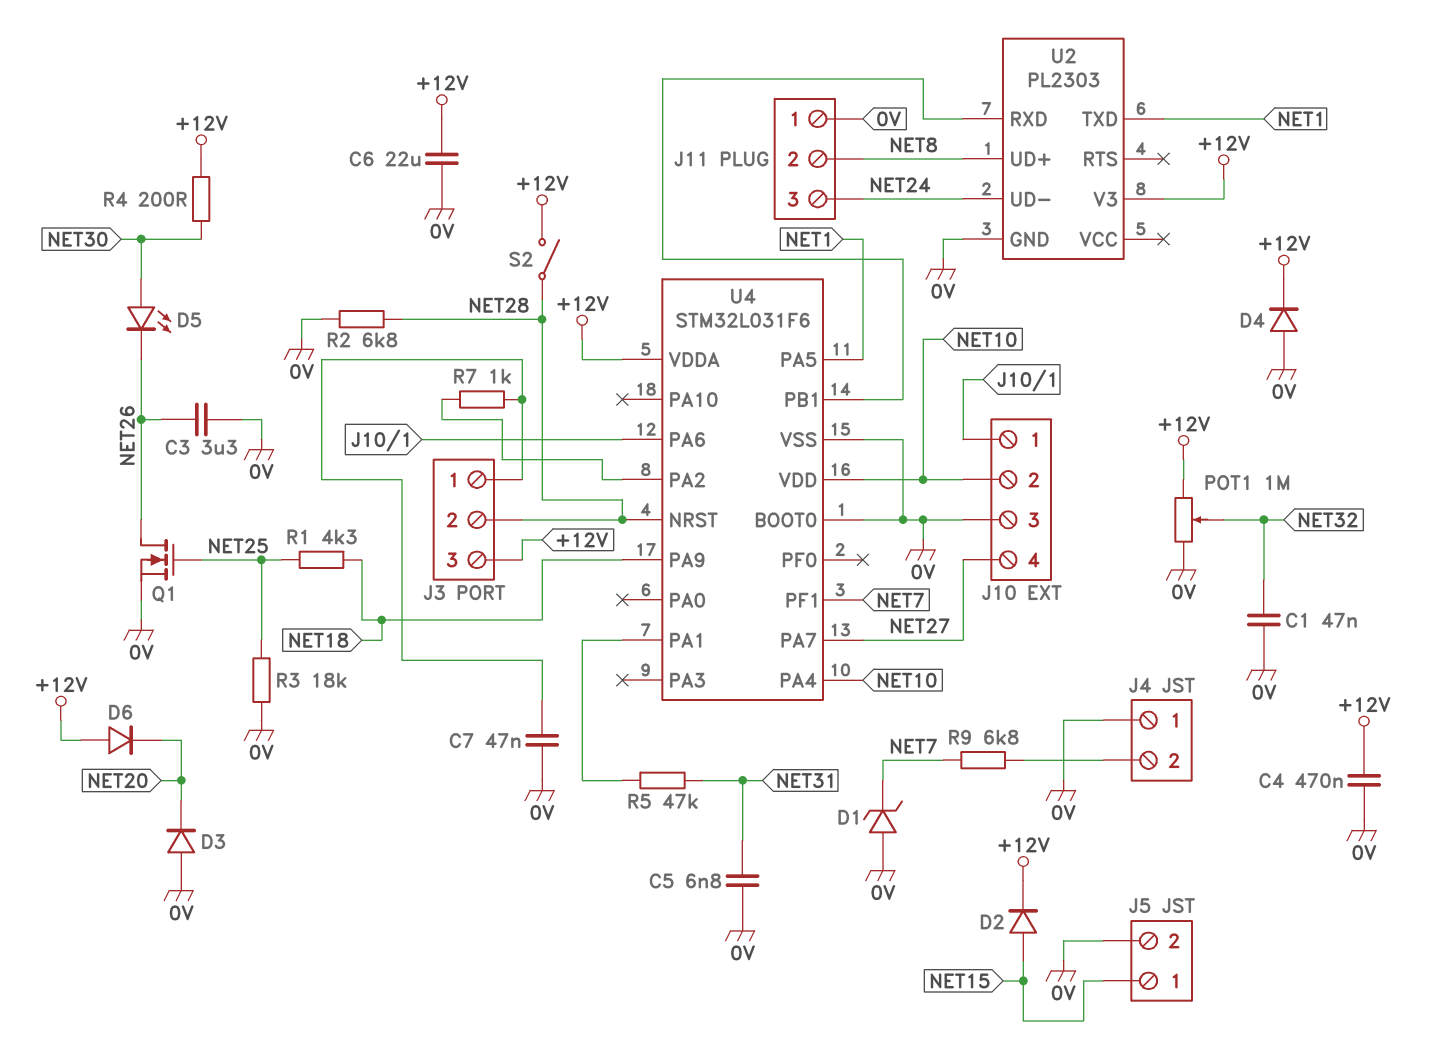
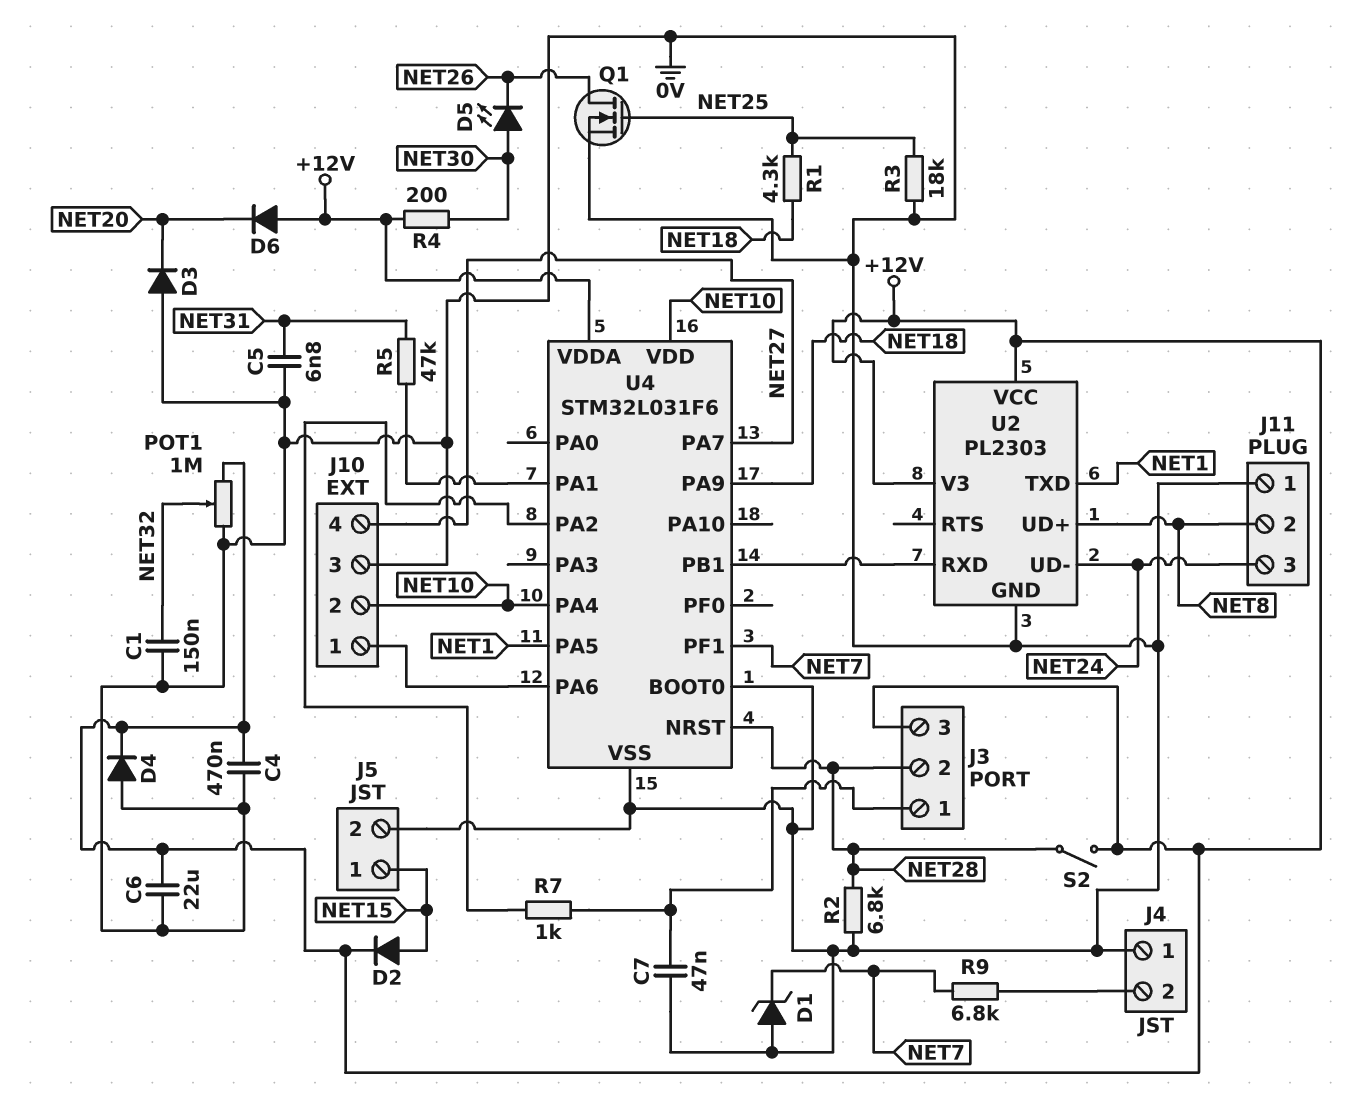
C1: 47nF (0V, NET32) -> 150nF (0V, NET32)
C3: 3.3uF (0V, NET26) -> none
U2 pin VCC: none -> +12V

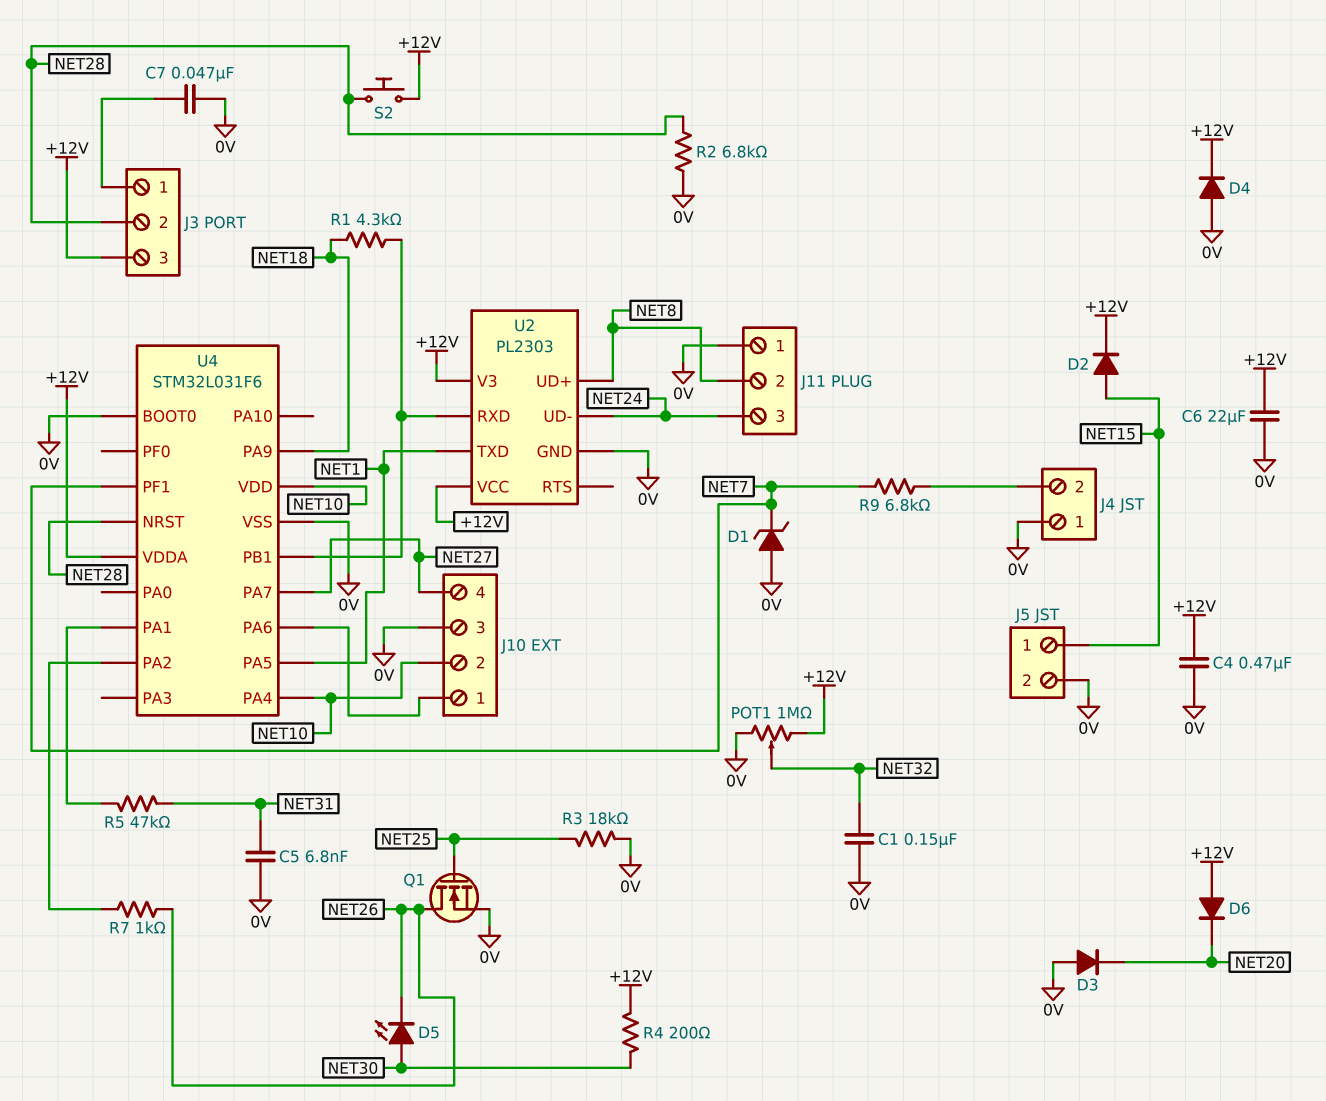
R1: 4.3k (NET18, NET25) -> 4.3k (NET18, U2/RXD)
R7: 1k (J3/1, U4/PA2) -> 1k (NET26, U4/PA2)
S2: switch (+12V, NET28) -> button (+12V, NET28)

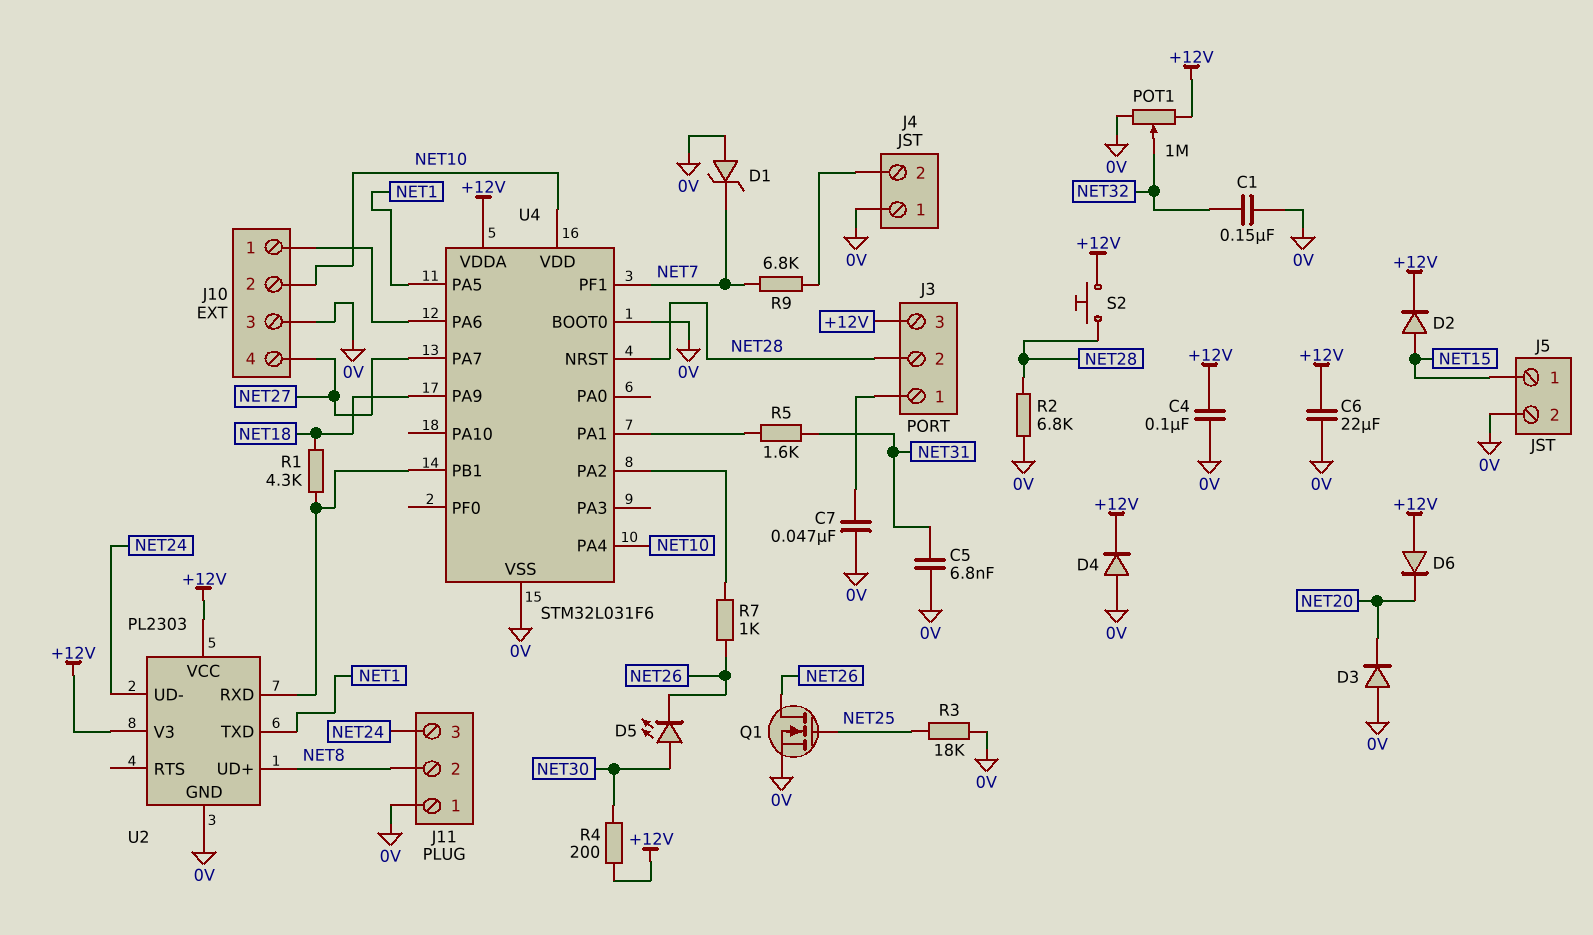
C4: 470nF (+12V, 0V) -> 100nF (+12V, 0V)
R5: 47k (NET31, U4/PA1) -> 1.6k (NET31, U4/PA1)

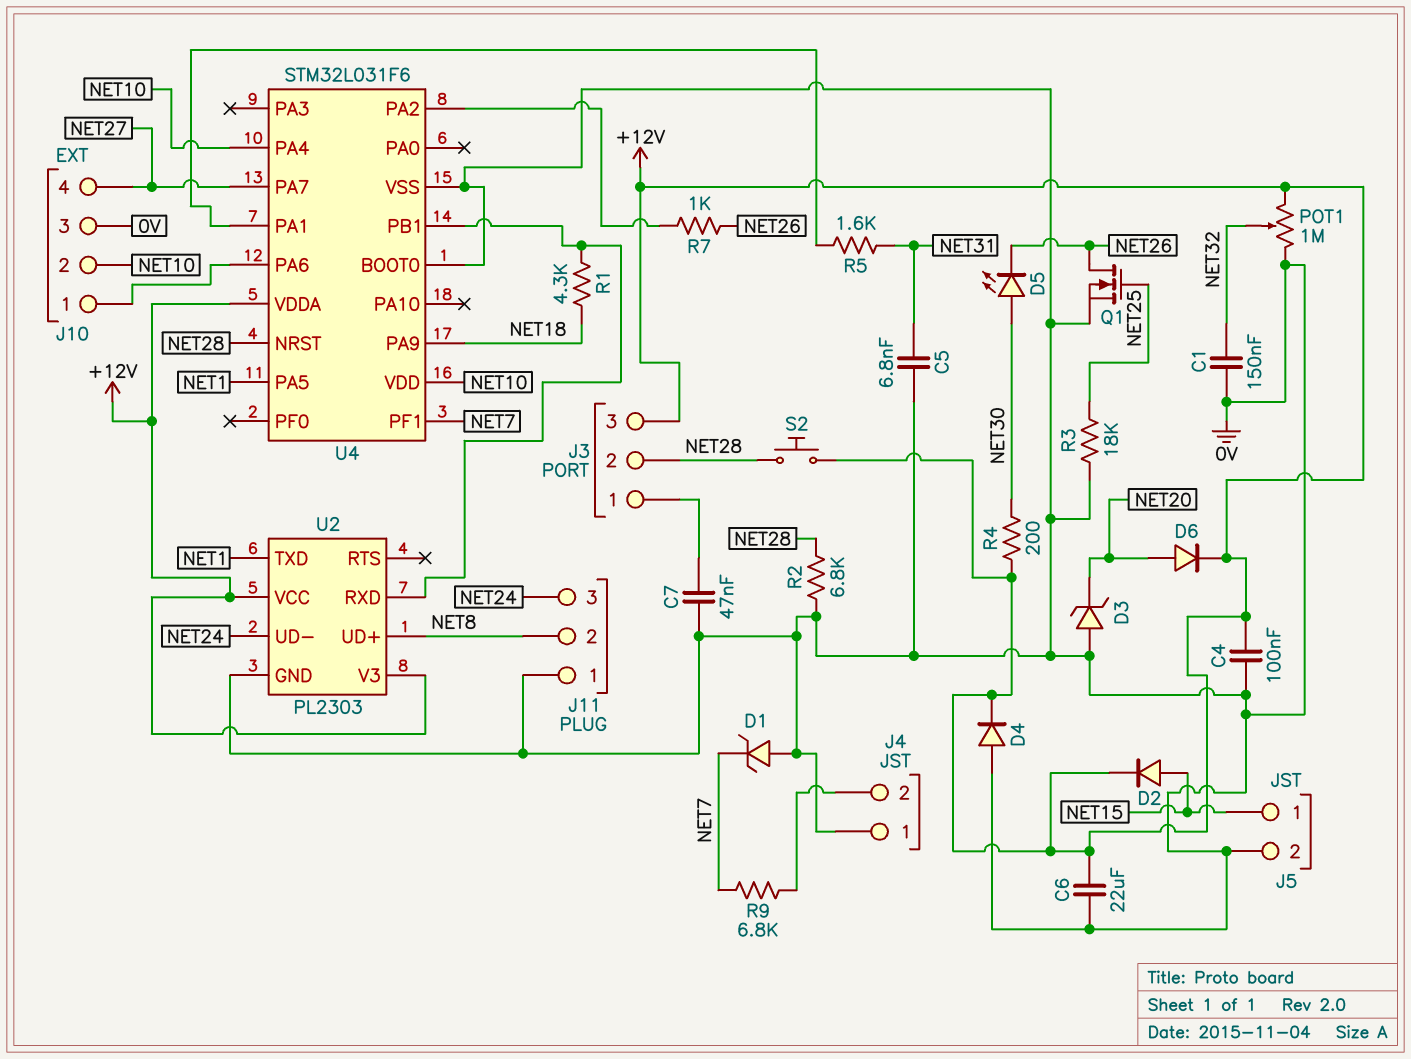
D3: diode (A 0V, K NET20) -> zener (A 0V, K NET20)
D6: diode (A +12V, K NET20) -> diode (A NET20, K +12V)

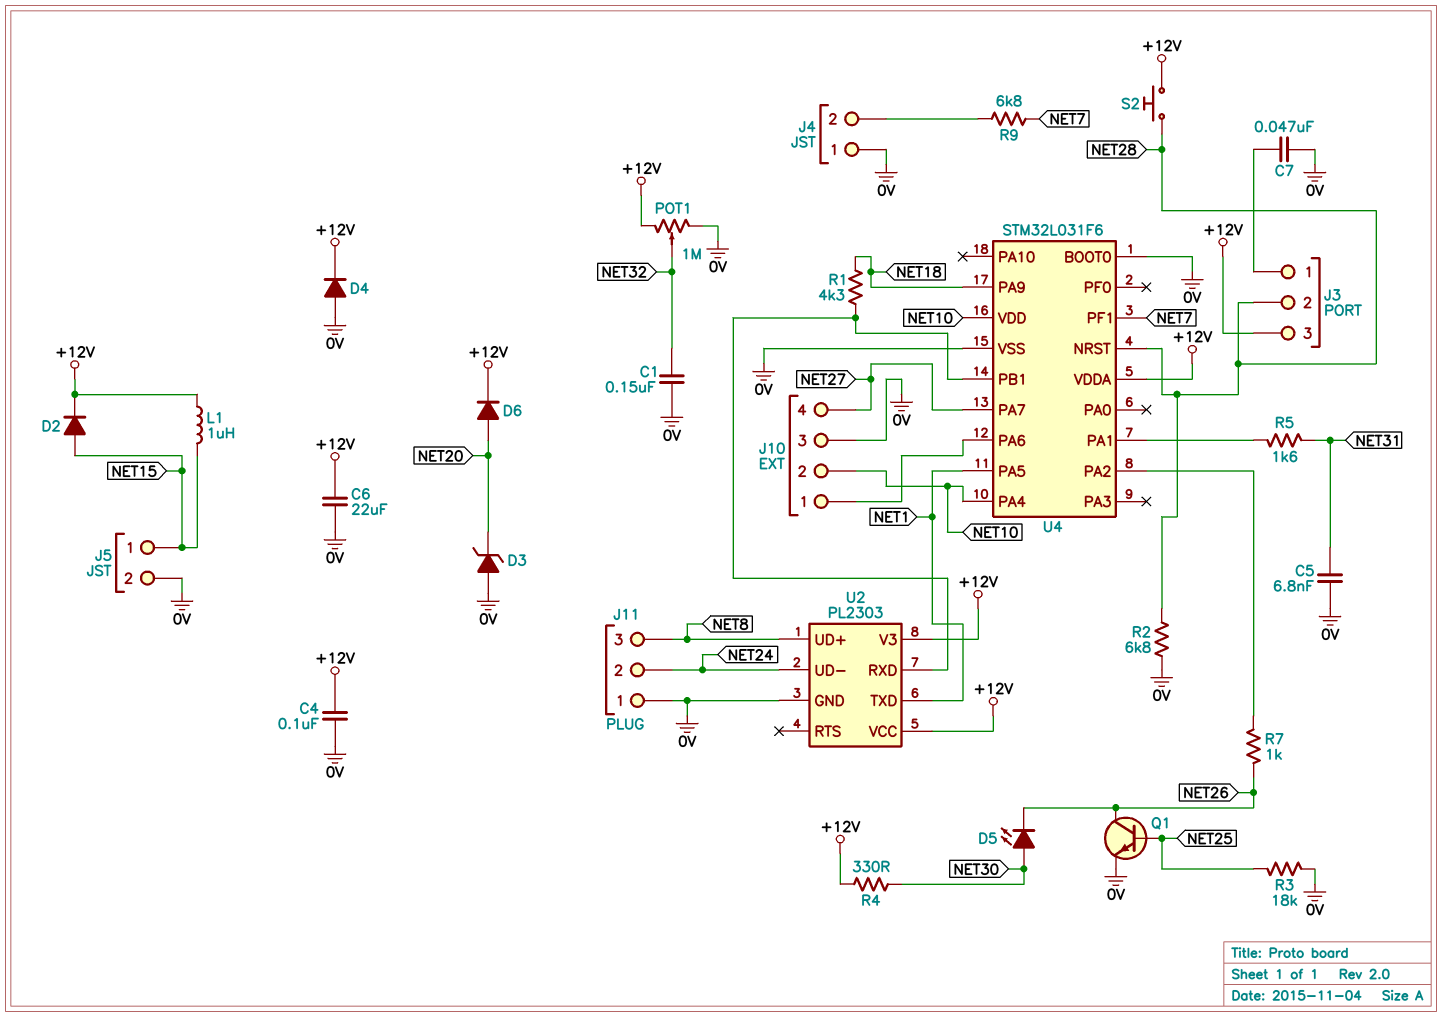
D1: zener (A 0V, K NET7) -> none
J11 pin 2: NET8 -> NET24
J11 pin 3: NET24 -> NET8
L1: none -> 1uH (+12V, NET15)
Q1: NMOS (G NET25, D NET26, S 0V) -> NPN (B NET25, C NET26, E 0V)
R4: 200 (+12V, NET30) -> 330 (+12V, NET30)

